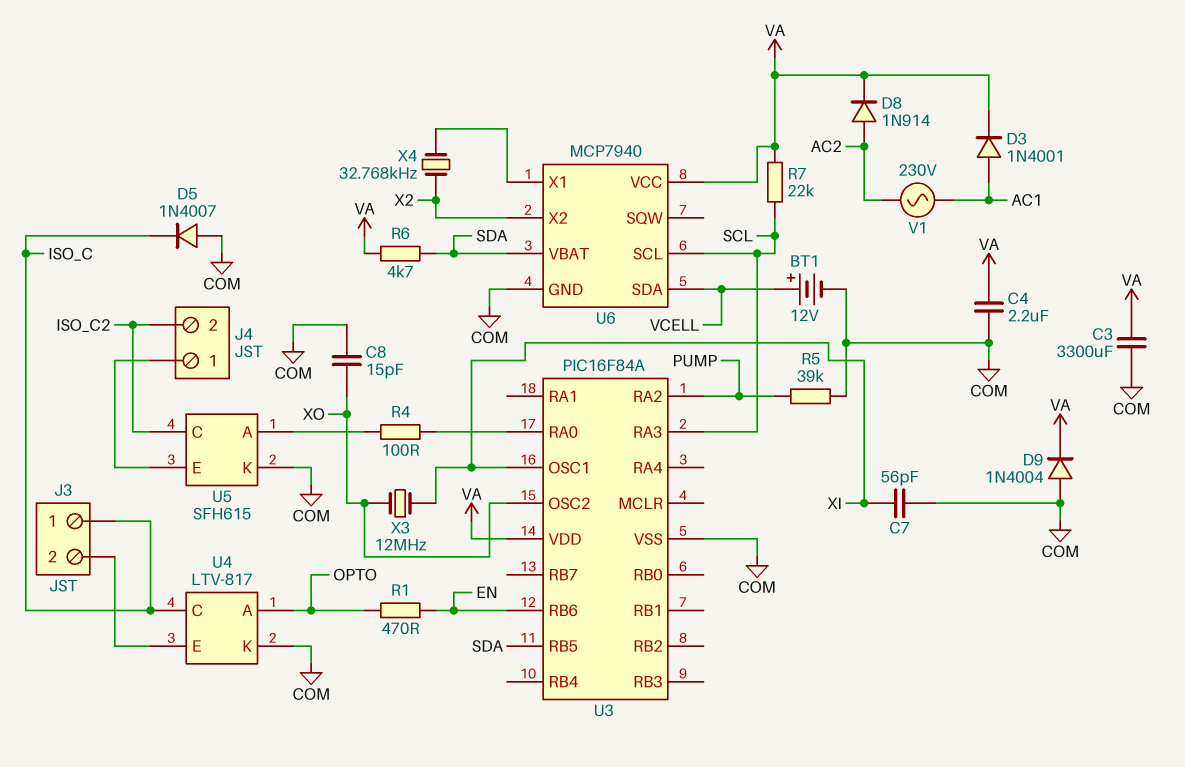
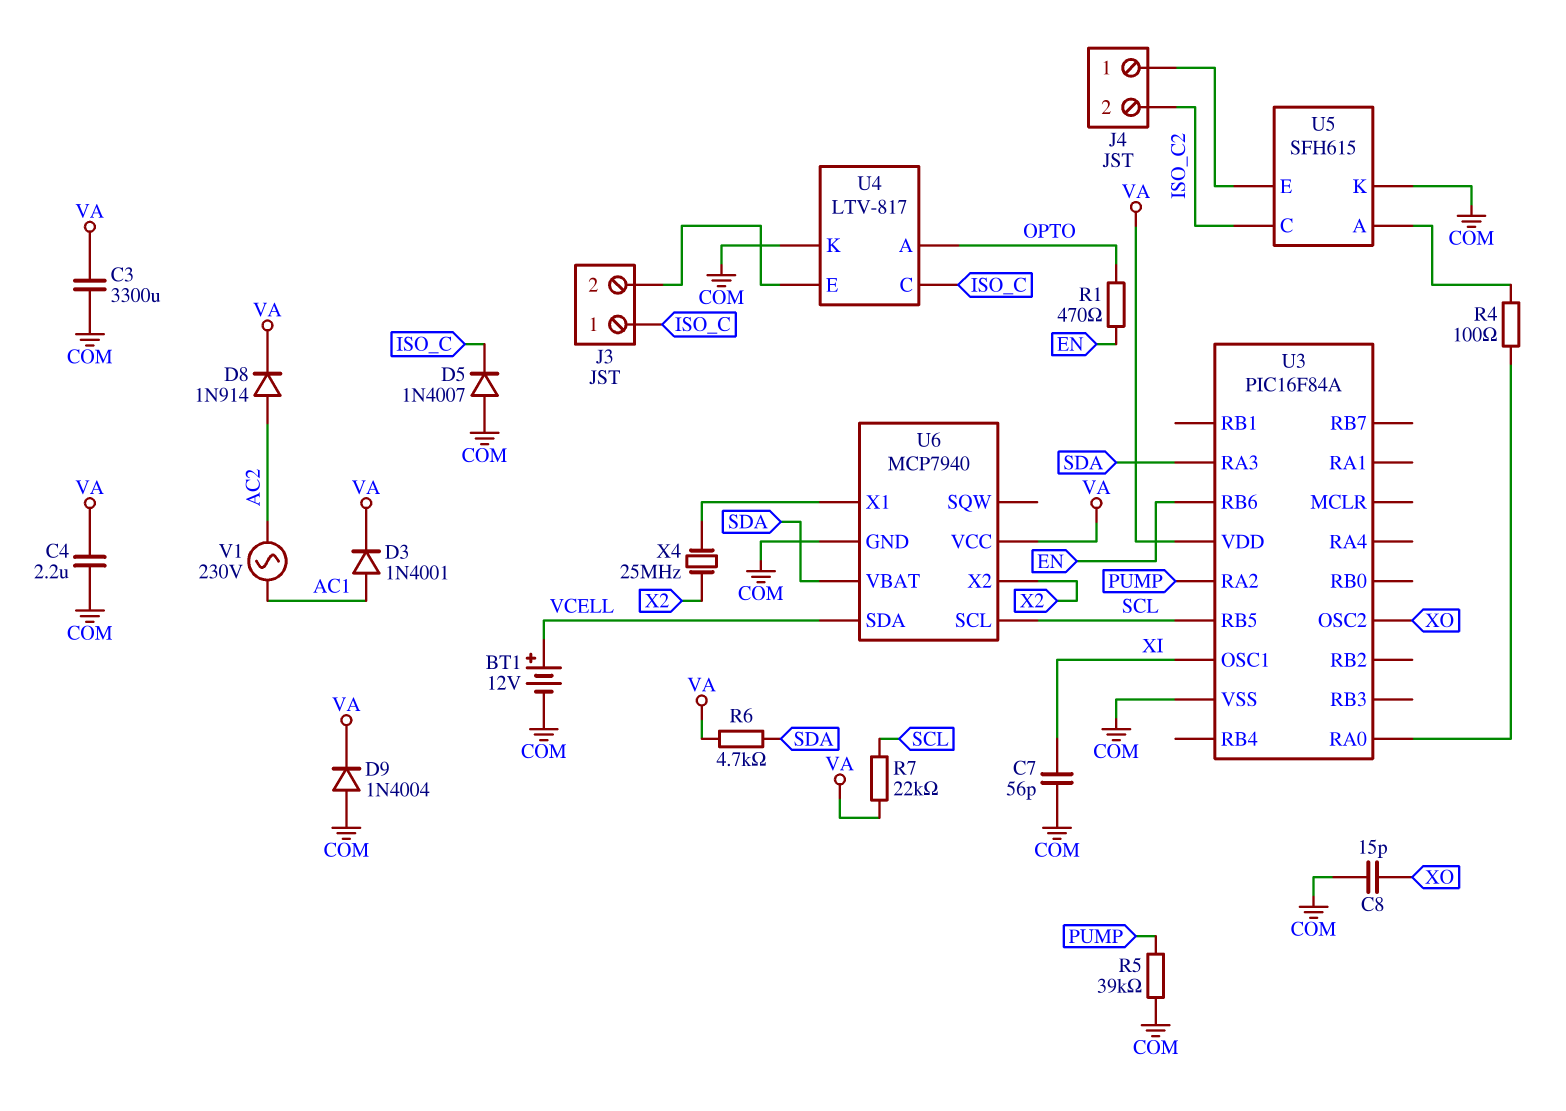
U3 pin RA3: SCL -> SDA
U3 pin RB5: SDA -> SCL
X3: 12MHz (XI, XO) -> none
X4: 32.768kHz (U6/X1, X2) -> 25MHz (U6/X1, X2)

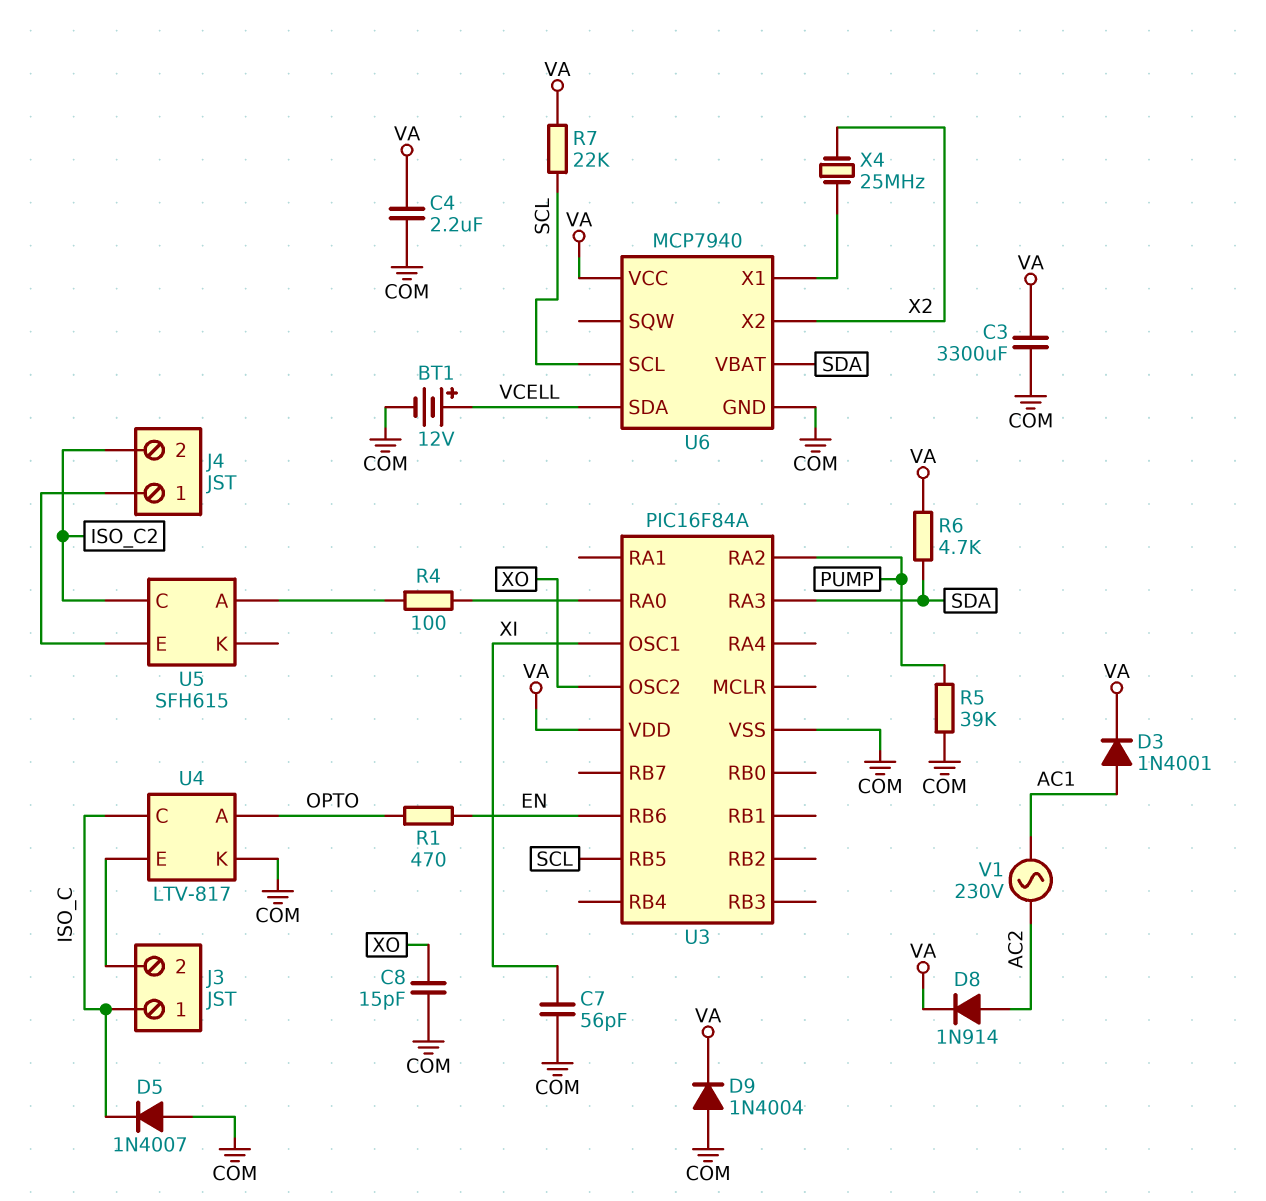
U5 pin K: COM -> none

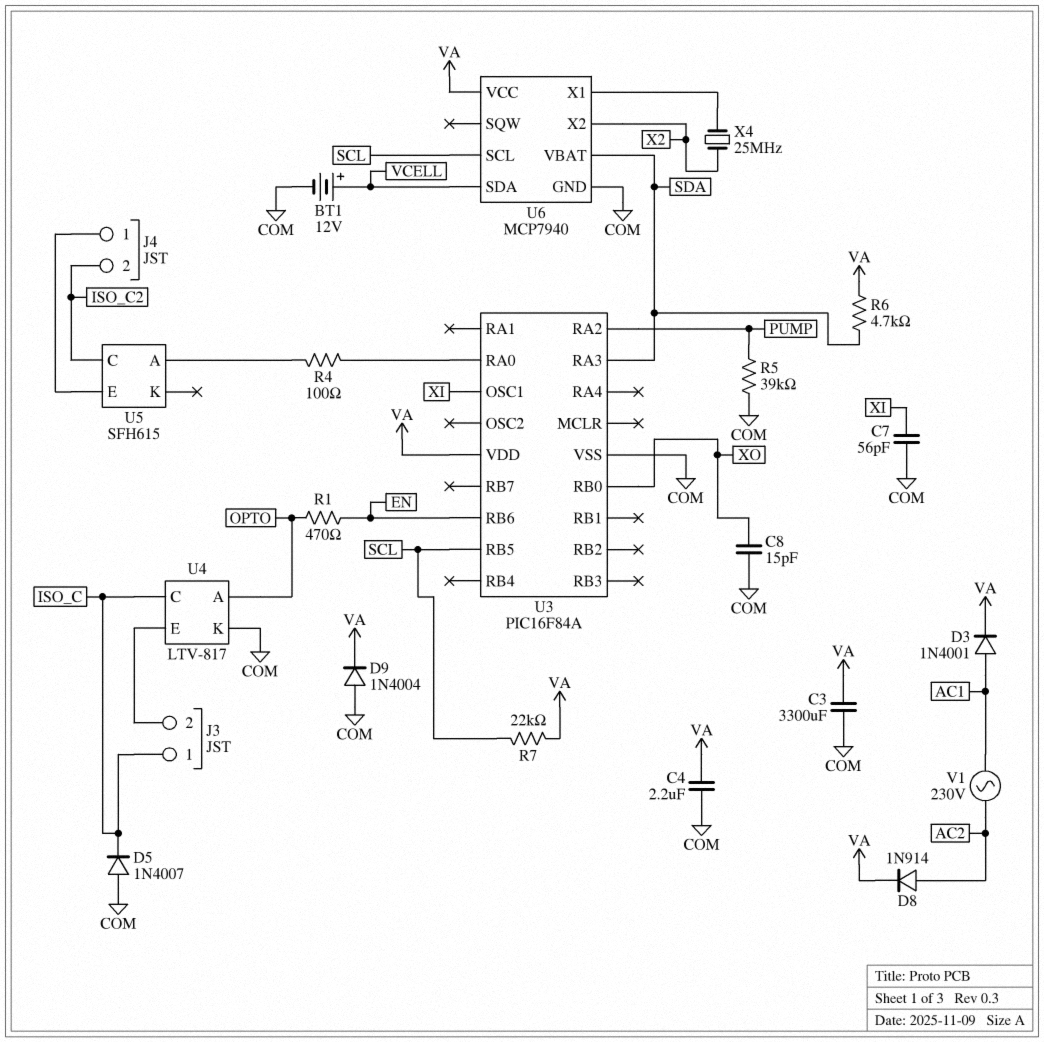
U3 pin OSC2: XO -> none
U3 pin RB0: none -> XO

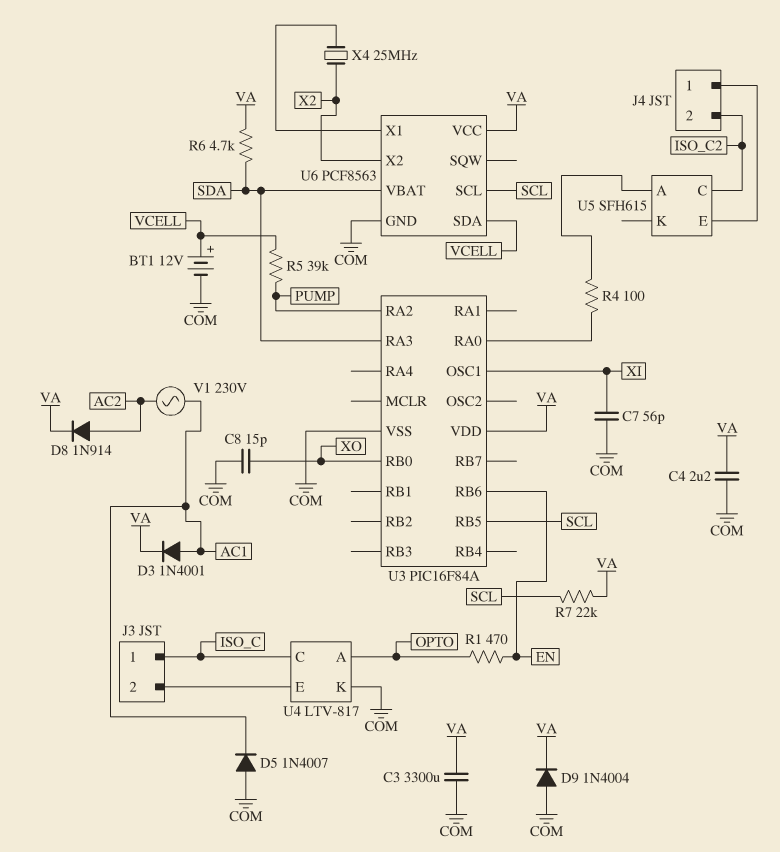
D5: diode 1N4007 (A COM, K ISO_C) -> diode 1N4007 (A COM, K AC1)
R5: 39k (COM, PUMP) -> 39k (PUMP, VCELL)
U6: MCP7940 -> PCF8563

